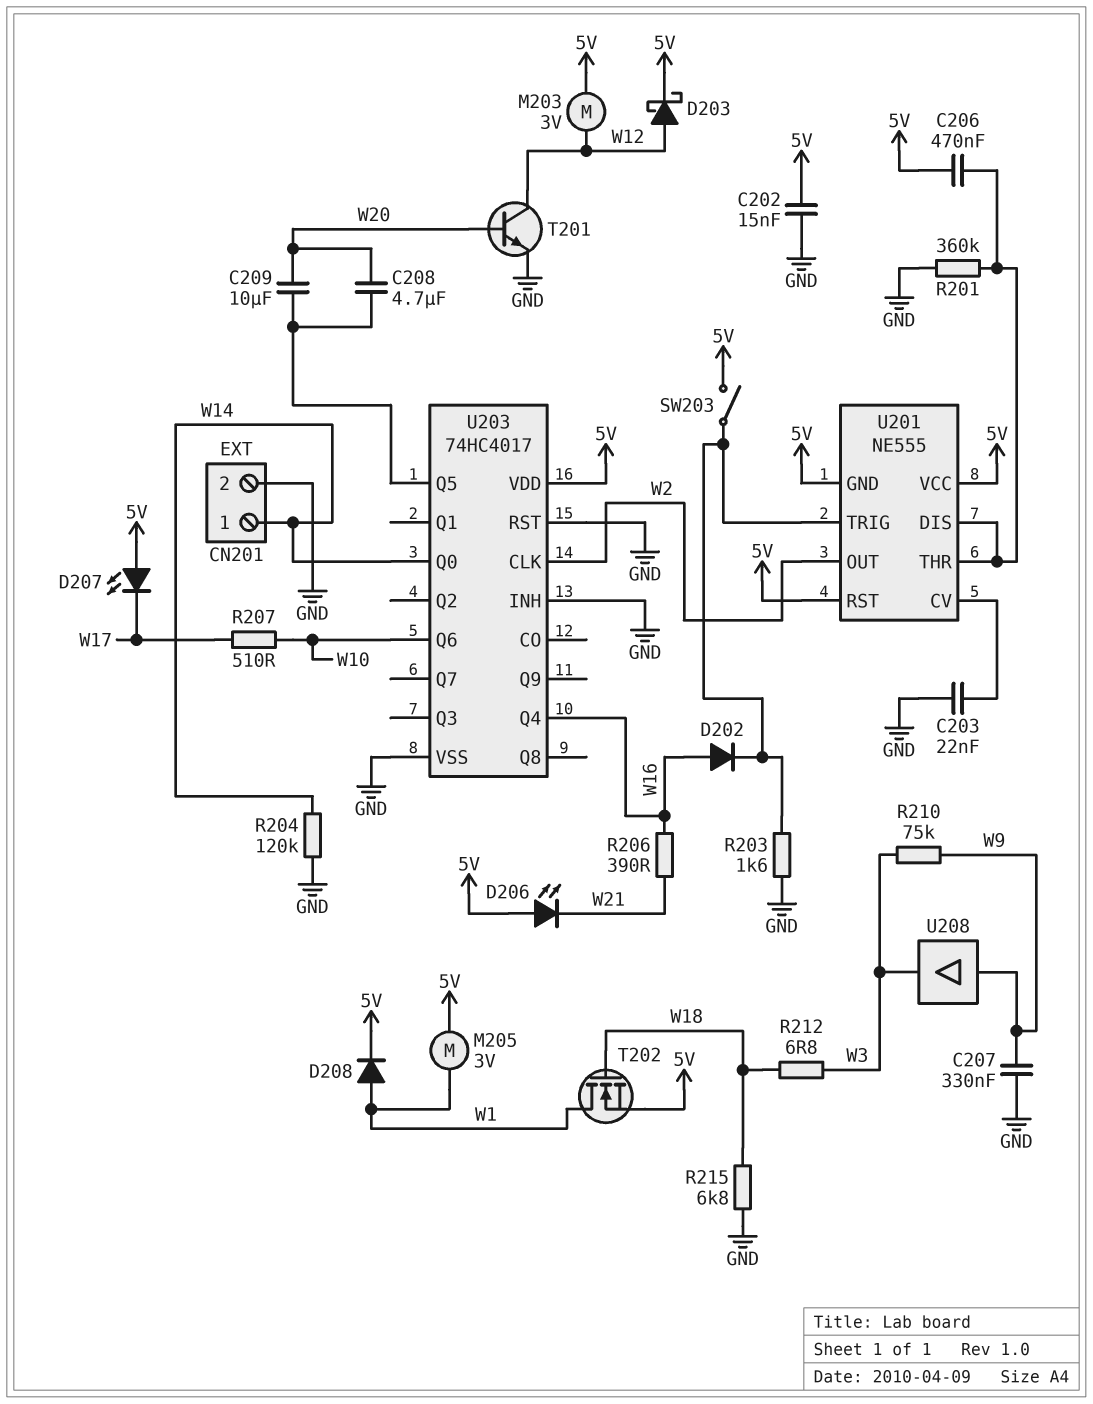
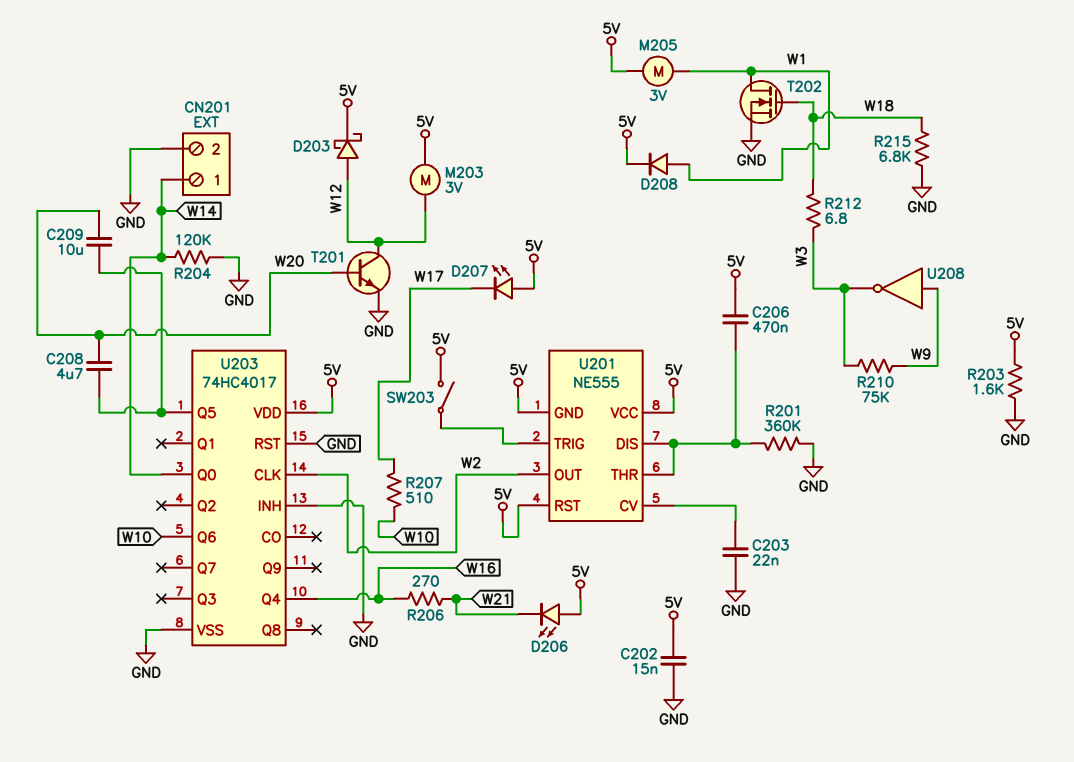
C207: 330nF (GND, W9) -> none
D202: diode (A W16, K U201/TRIG) -> none
R203: 1.6k (GND, U201/TRIG) -> 1.6k (5V, GND)
R206: 390 (W16, W21) -> 270 (W16, W21)
T202: NMOS (G W18, D W1, S 5V) -> NMOS (G W18, D W1, S GND)
U208: buffer (in W9, out W3) -> NOT (in W9, out W3)

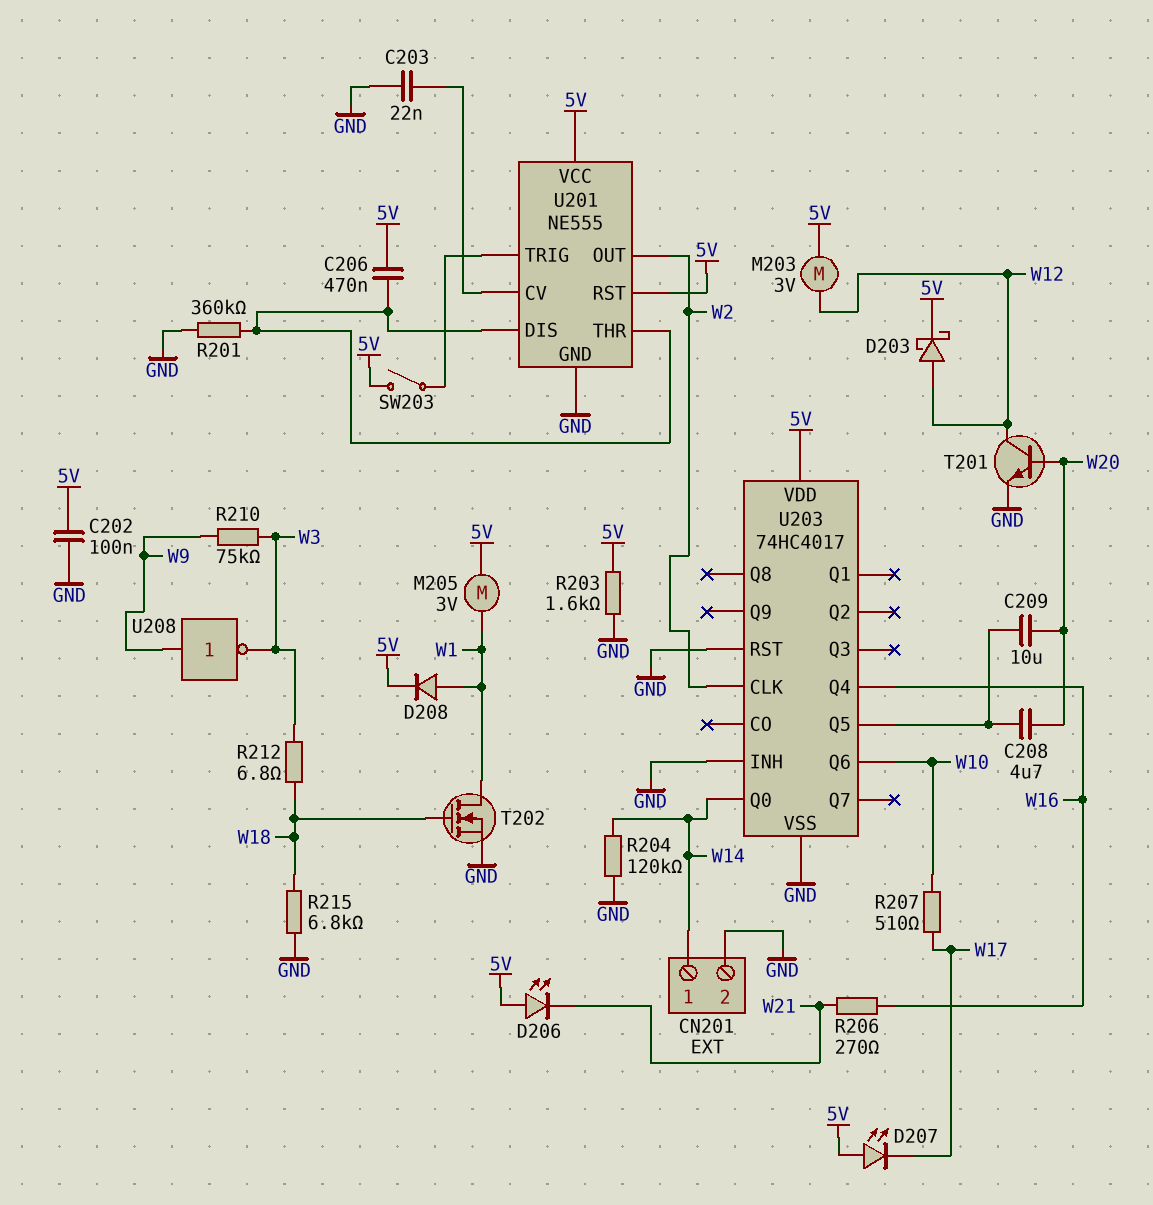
C202: 15nF (5V, GND) -> 100nF (5V, GND)
U201 pin GND: 5V -> GND

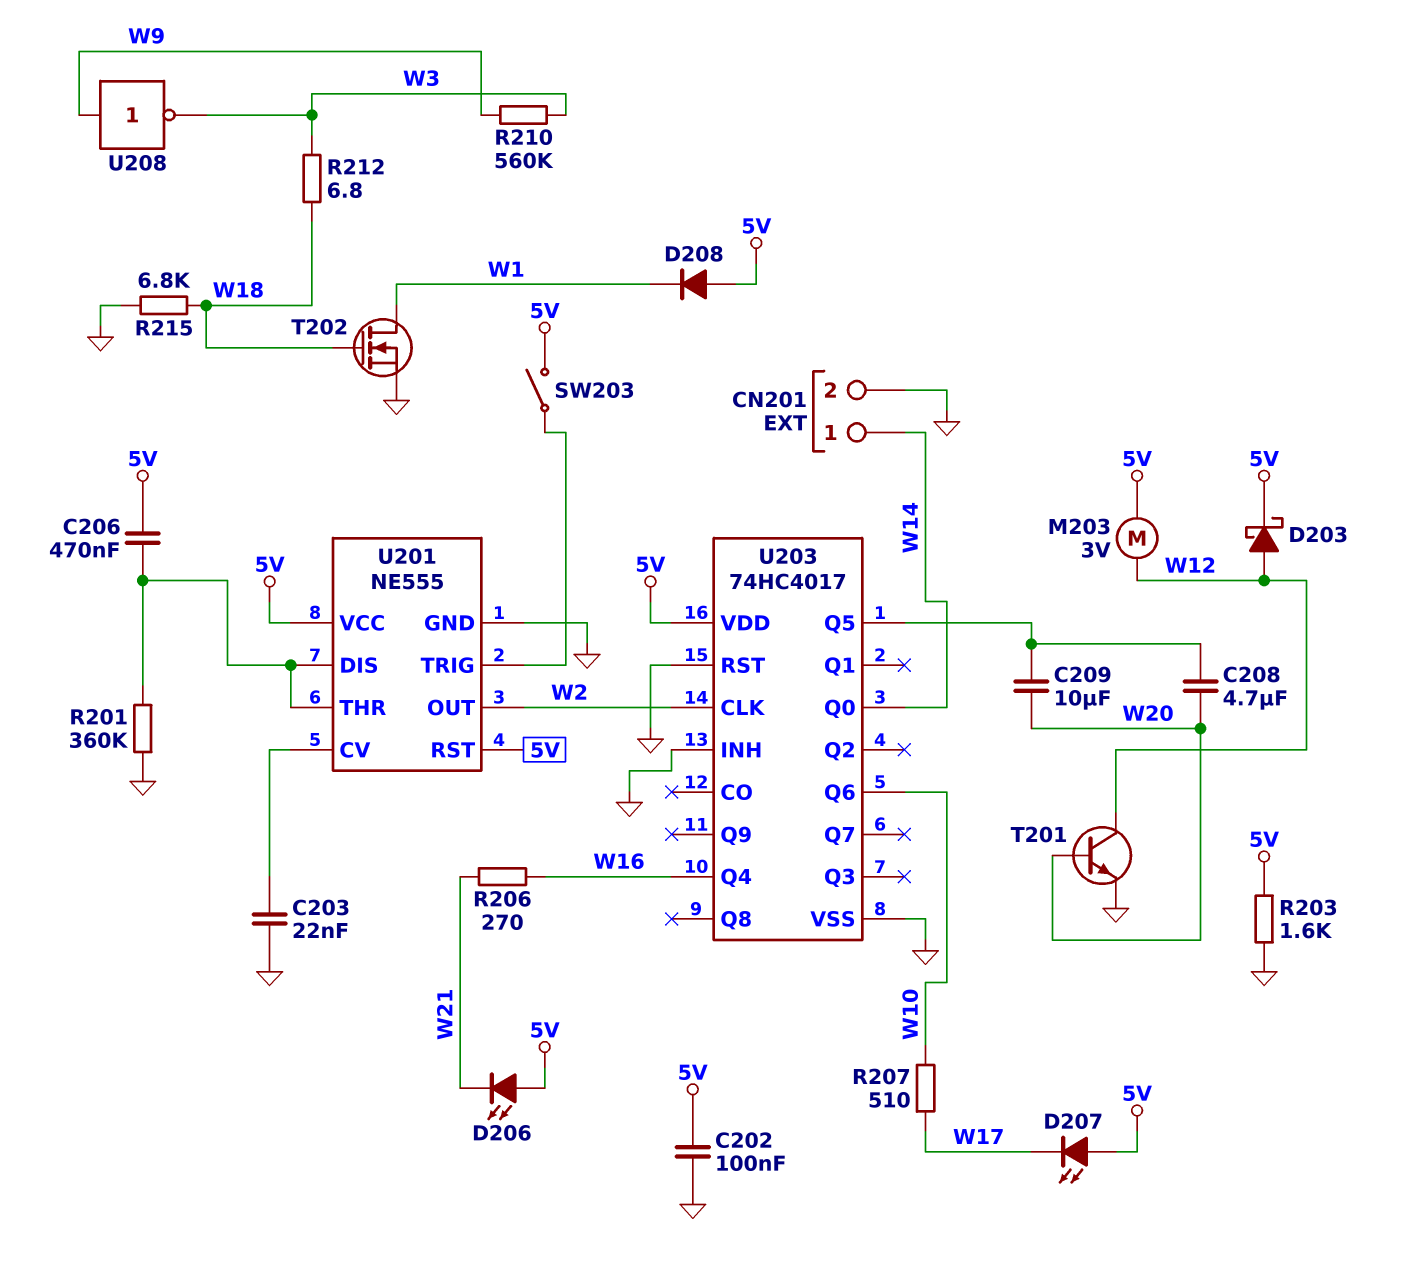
D208: diode (A W1, K 5V) -> diode (A 5V, K W1)
M205: motor 3V (5V, W1) -> none
R204: 120k (GND, W14) -> none
R210: 75k (W3, W9) -> 560k (W3, W9)

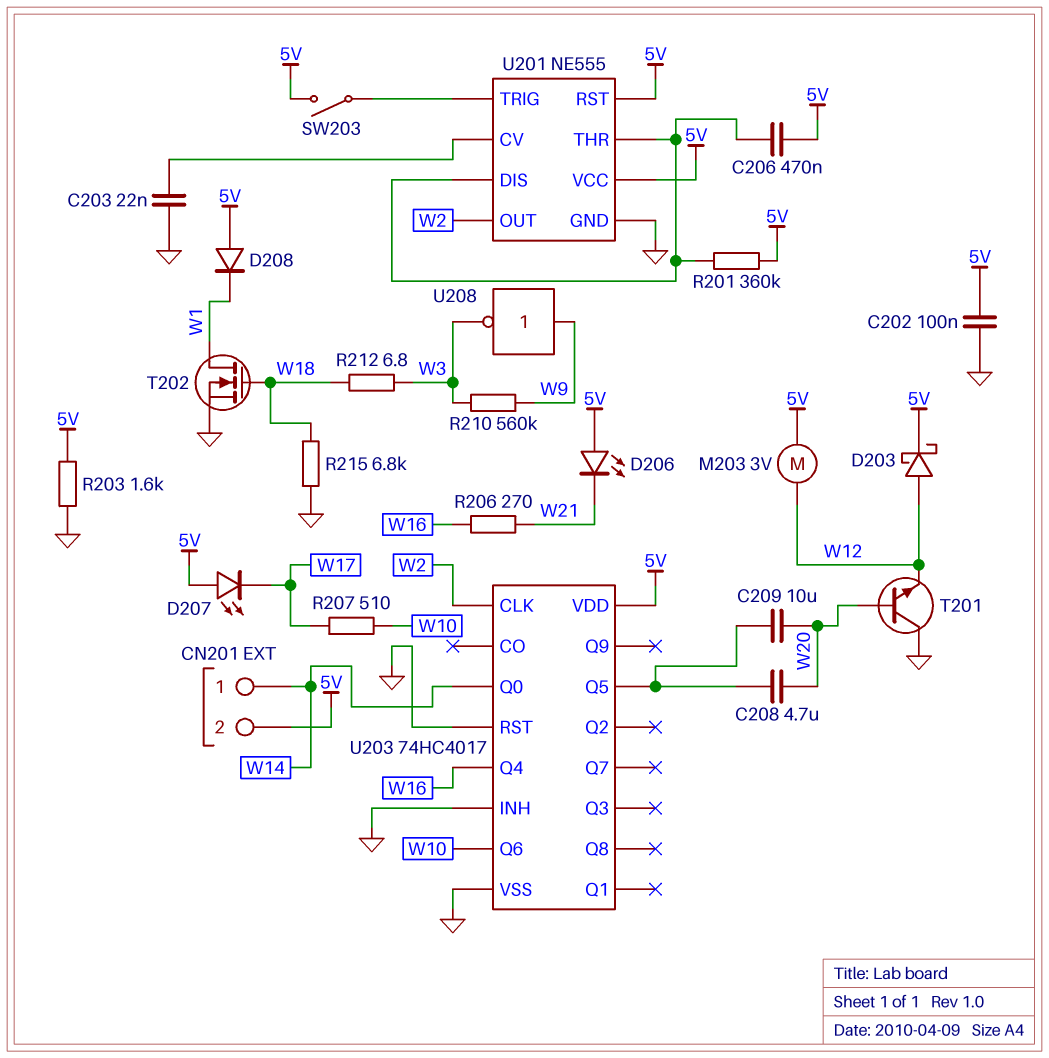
CN201 pin 2: GND -> 5V
R201: 360k (GND, U201/DIS) -> 360k (5V, U201/DIS)
T201: NPN (B W20, C W12, E GND) -> NPN (B W20, C GND, E W12)

